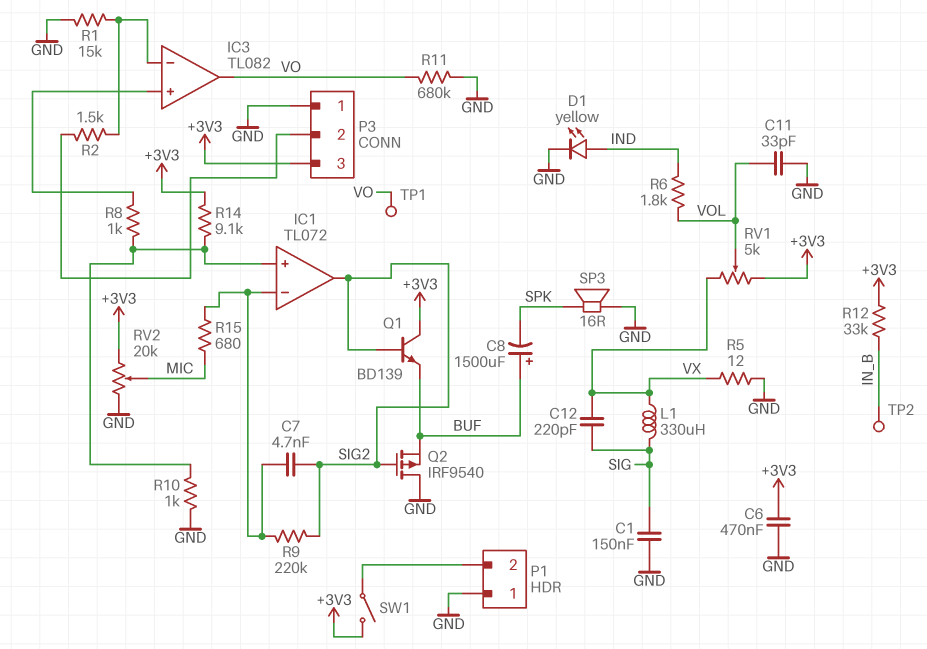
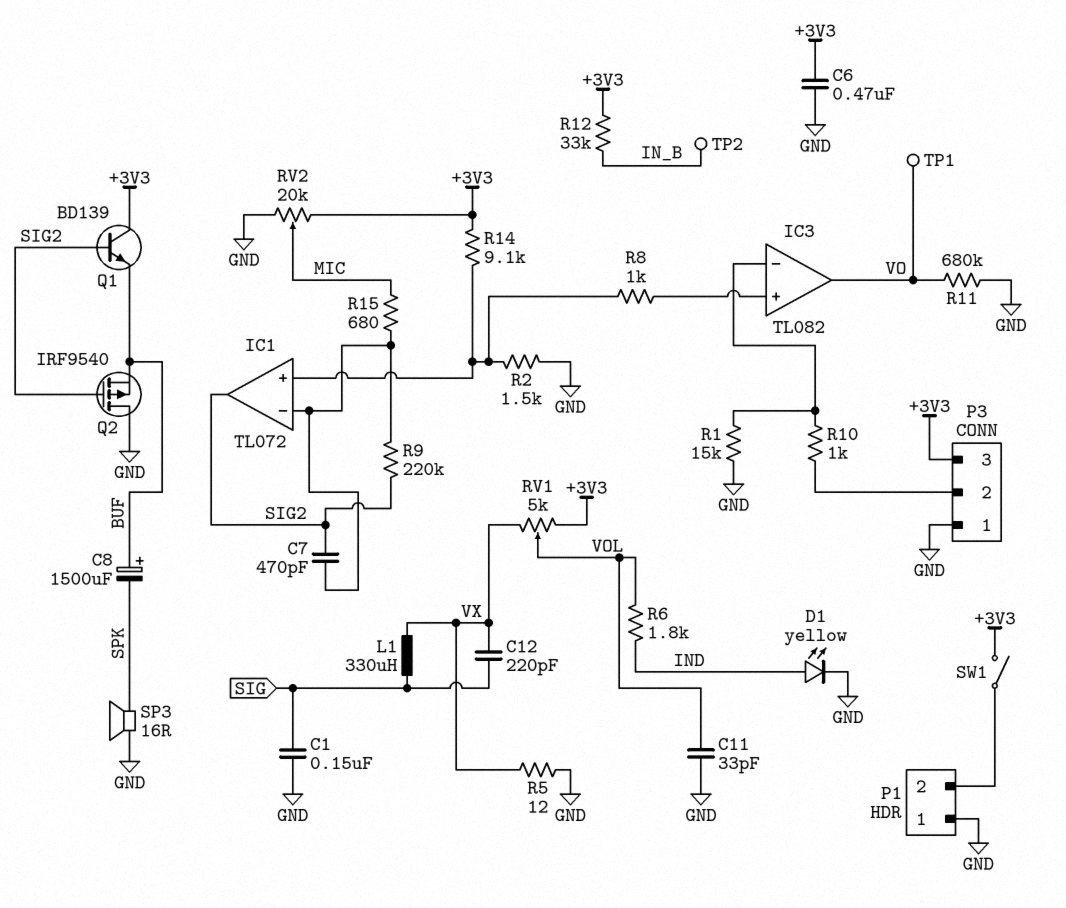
C7: 4.7nF (IC1/in-, SIG2) -> 470pF (IC1/in-, SIG2)
R2: 1.5k (IC3/in-, P3/2) -> 1.5k (GND, IC1/in+)
R10: 1k (GND, IC1/in+) -> 1k (IC3/in-, P3/2)

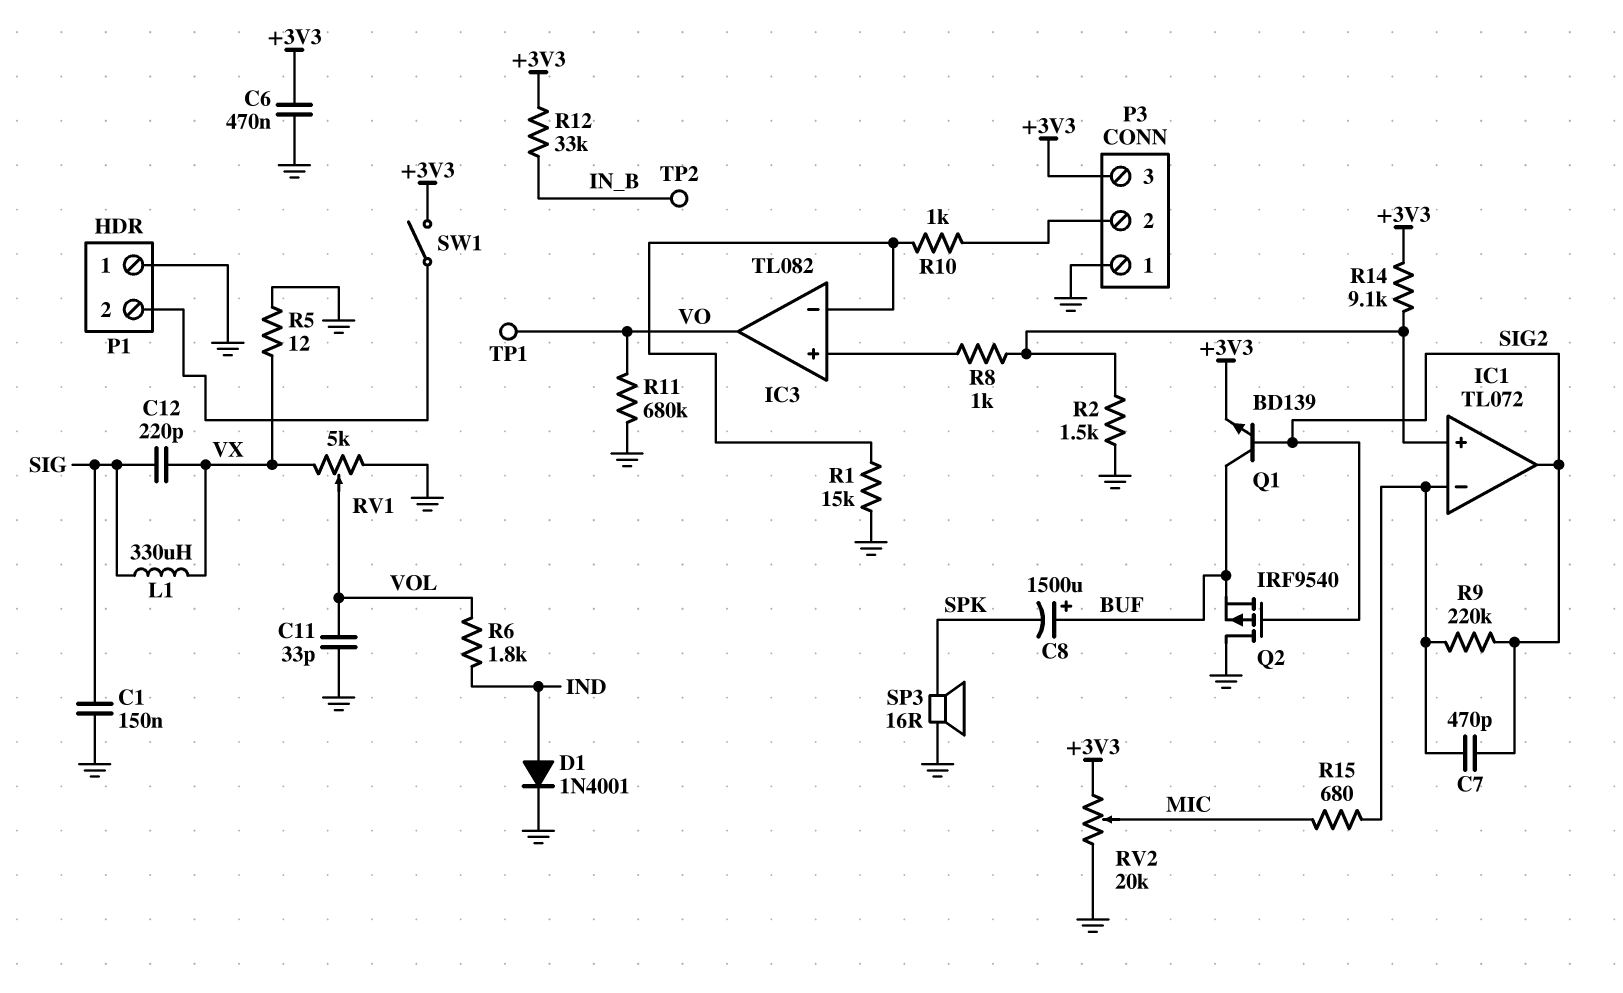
D1: LED yellow (A IND, K GND) -> diode 1N4001 (A IND, K GND)
Q1: NPN BD139 (B SIG2, C +3V3, E BUF) -> NPN BD139 (B SIG2, C BUF, E +3V3)
RV1: 5k (+3V3, VX, wiper VOL) -> 5k (GND, VX, wiper VOL)

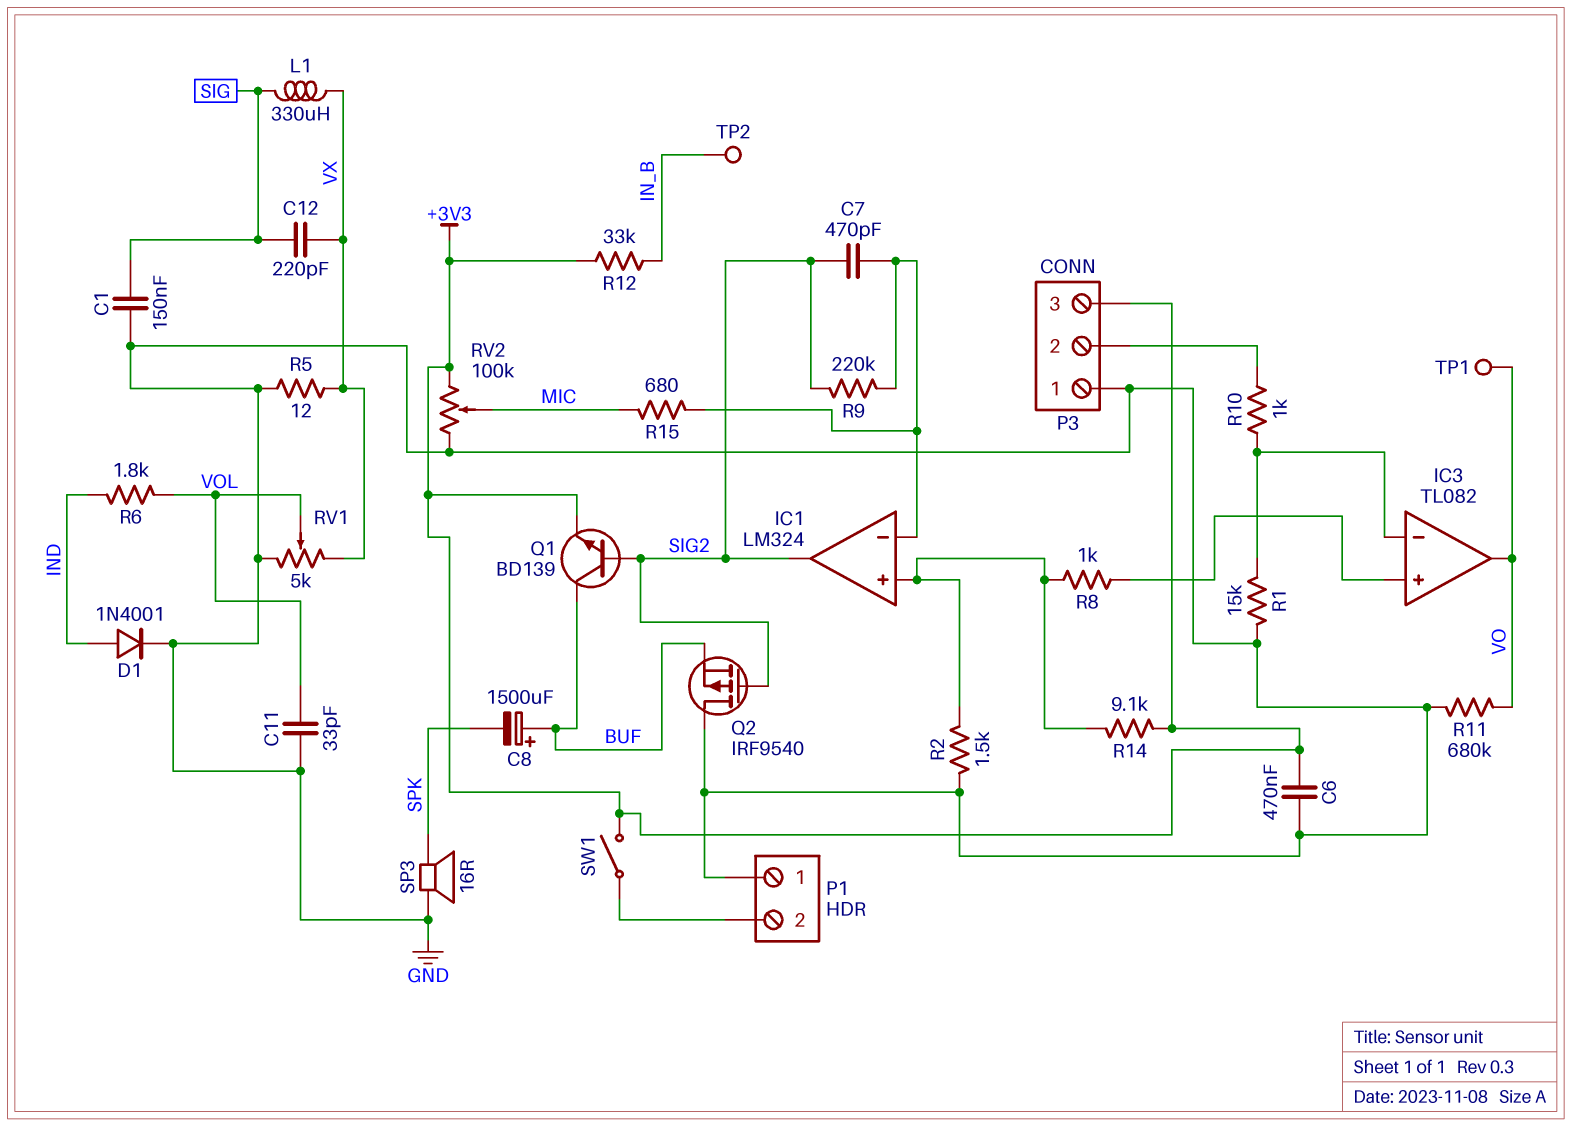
IC1: TL072 -> LM324
RV2: 20k (+3V3, GND, wiper MIC) -> 100k (+3V3, GND, wiper MIC)

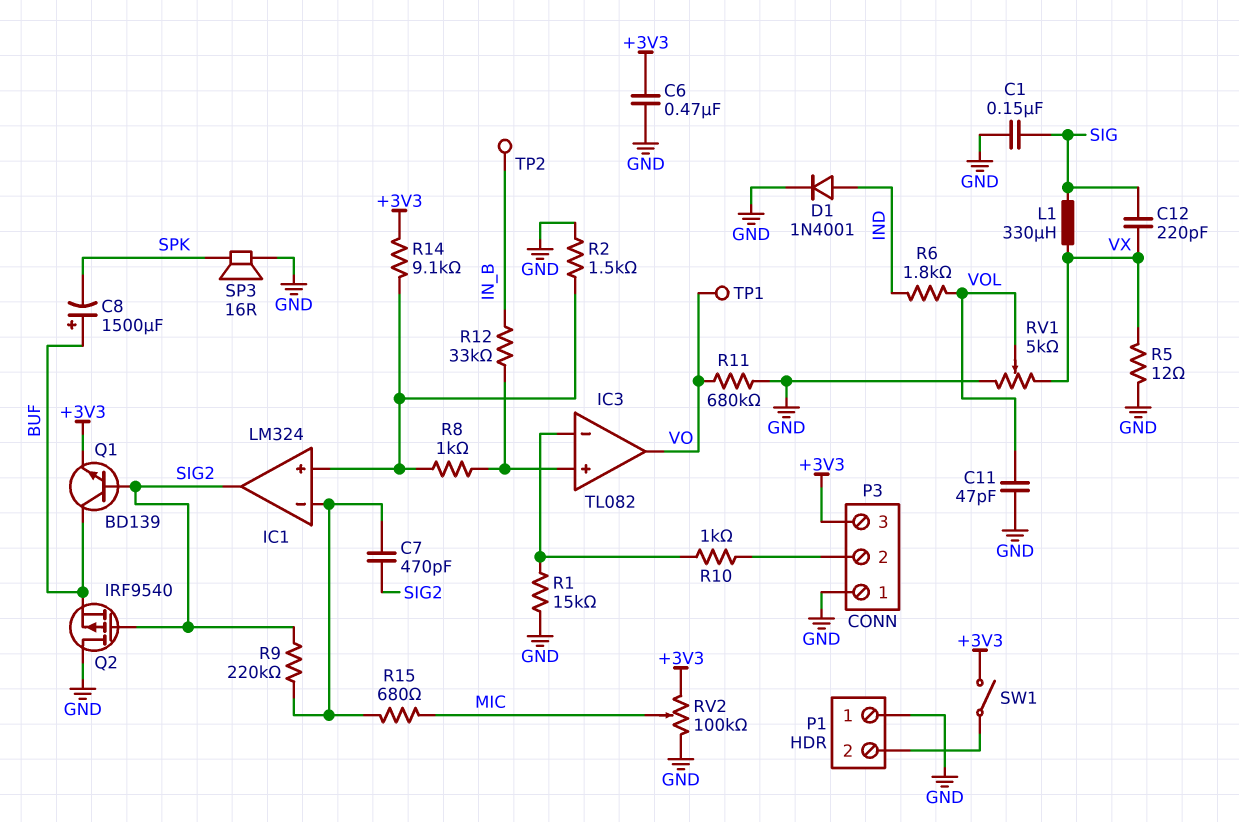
C11: 33pF (GND, VOL) -> 47pF (GND, VOL)
R12: 33k (+3V3, IN_B) -> 33k (IC3/in+, IN_B)

